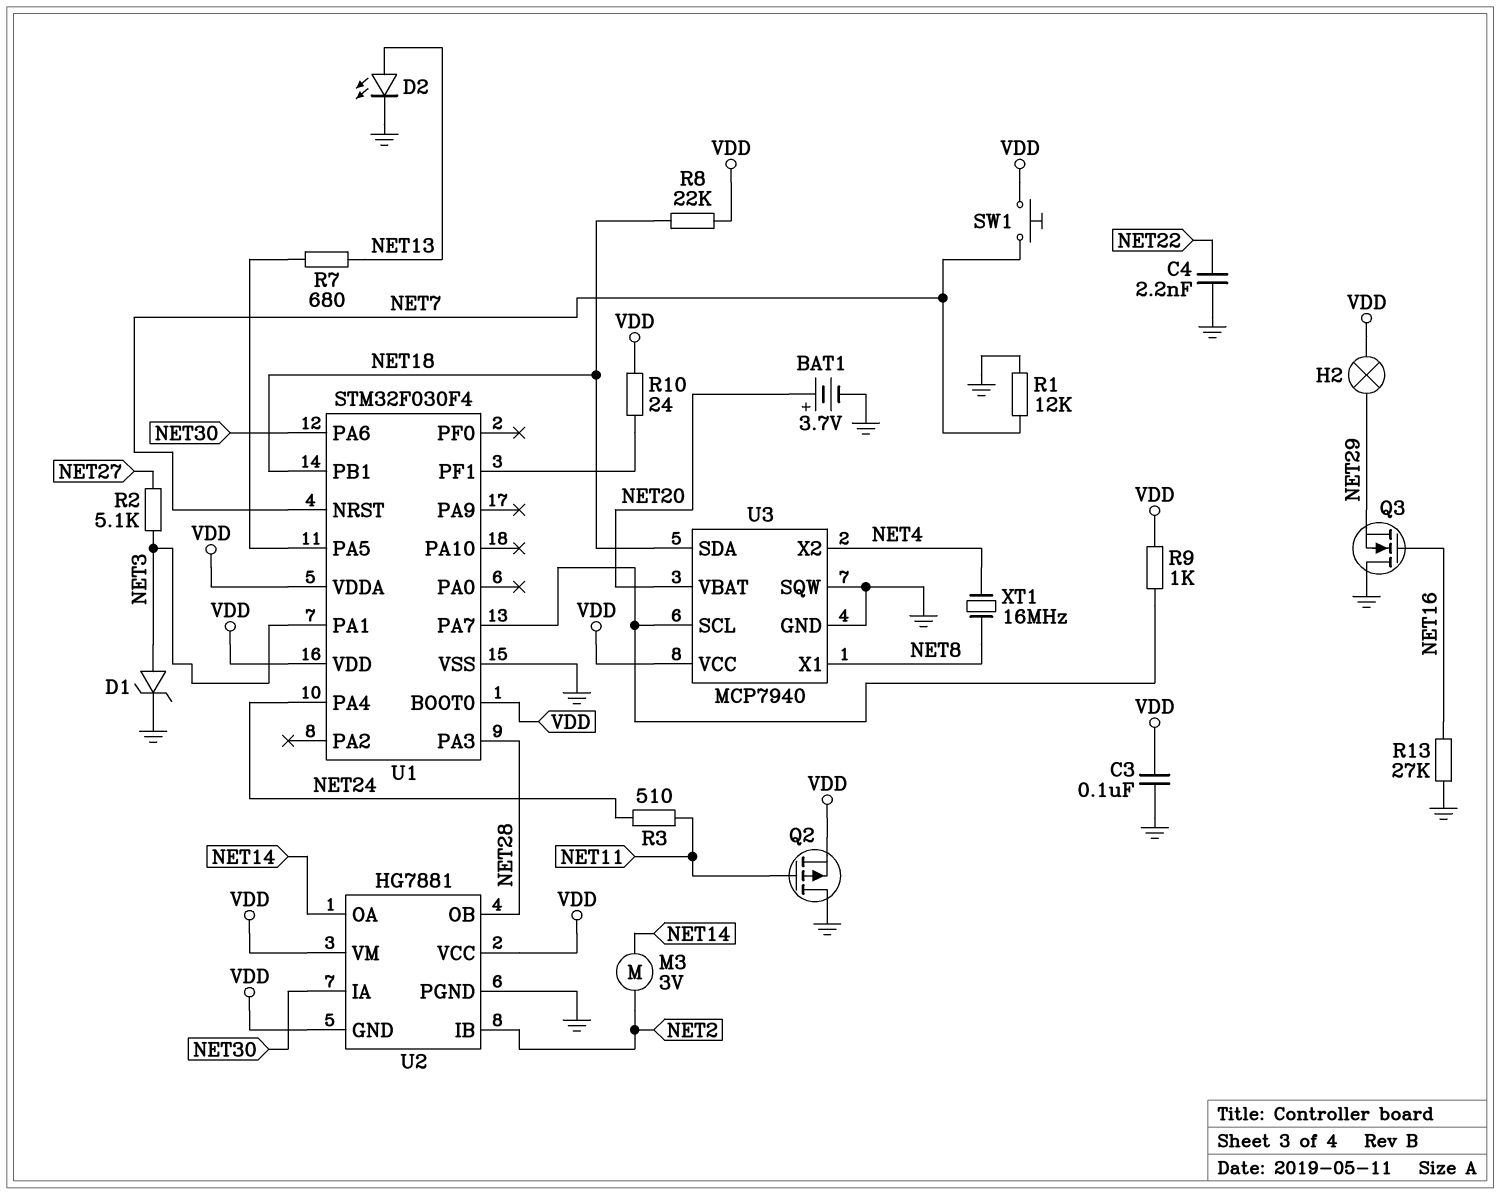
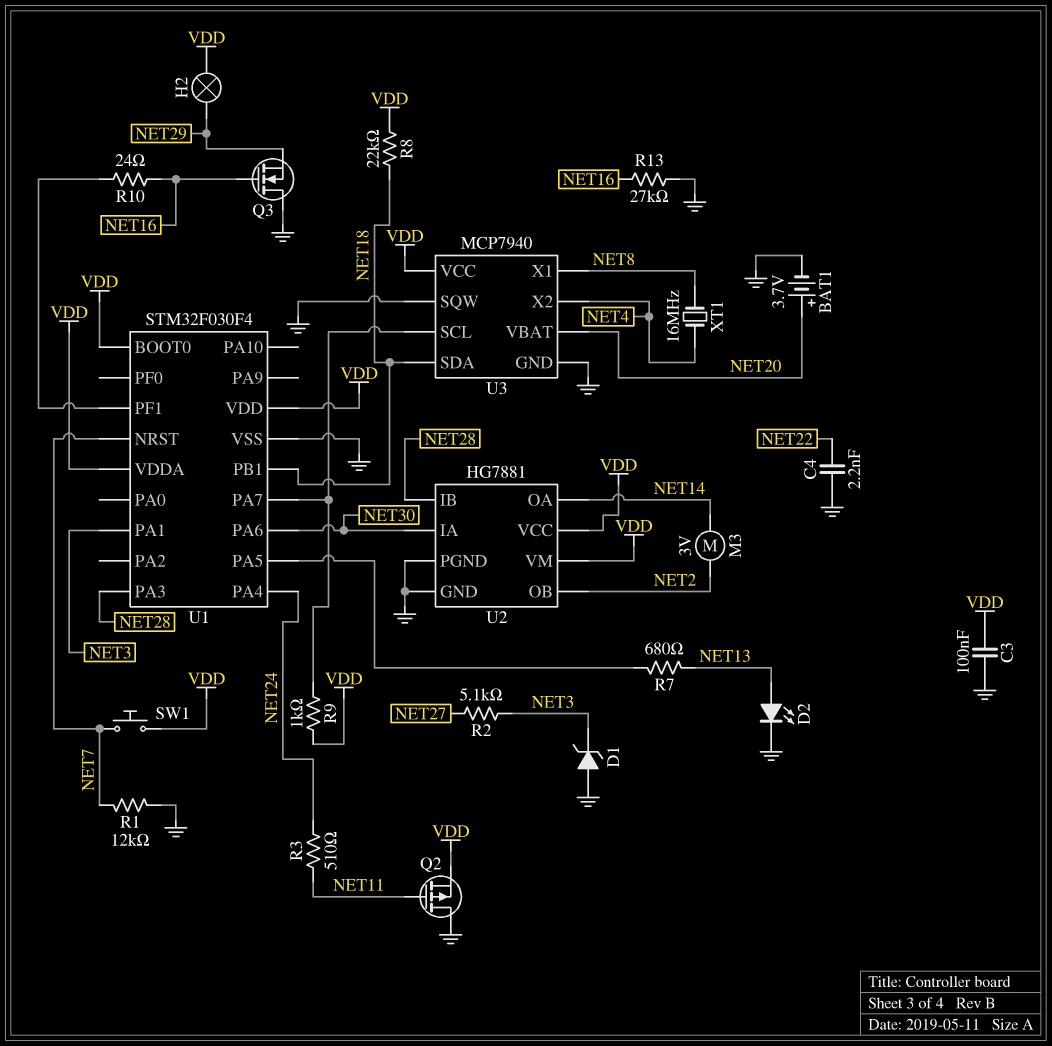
D1: zener (A NET3, K GND) -> zener (A GND, K NET3)
R10: 24 (U1/PF1, VDD) -> 24 (NET16, U1/PF1)
U2 pin GND: VDD -> GND
U2 pin IB: NET2 -> NET28
U2 pin OB: NET28 -> NET2

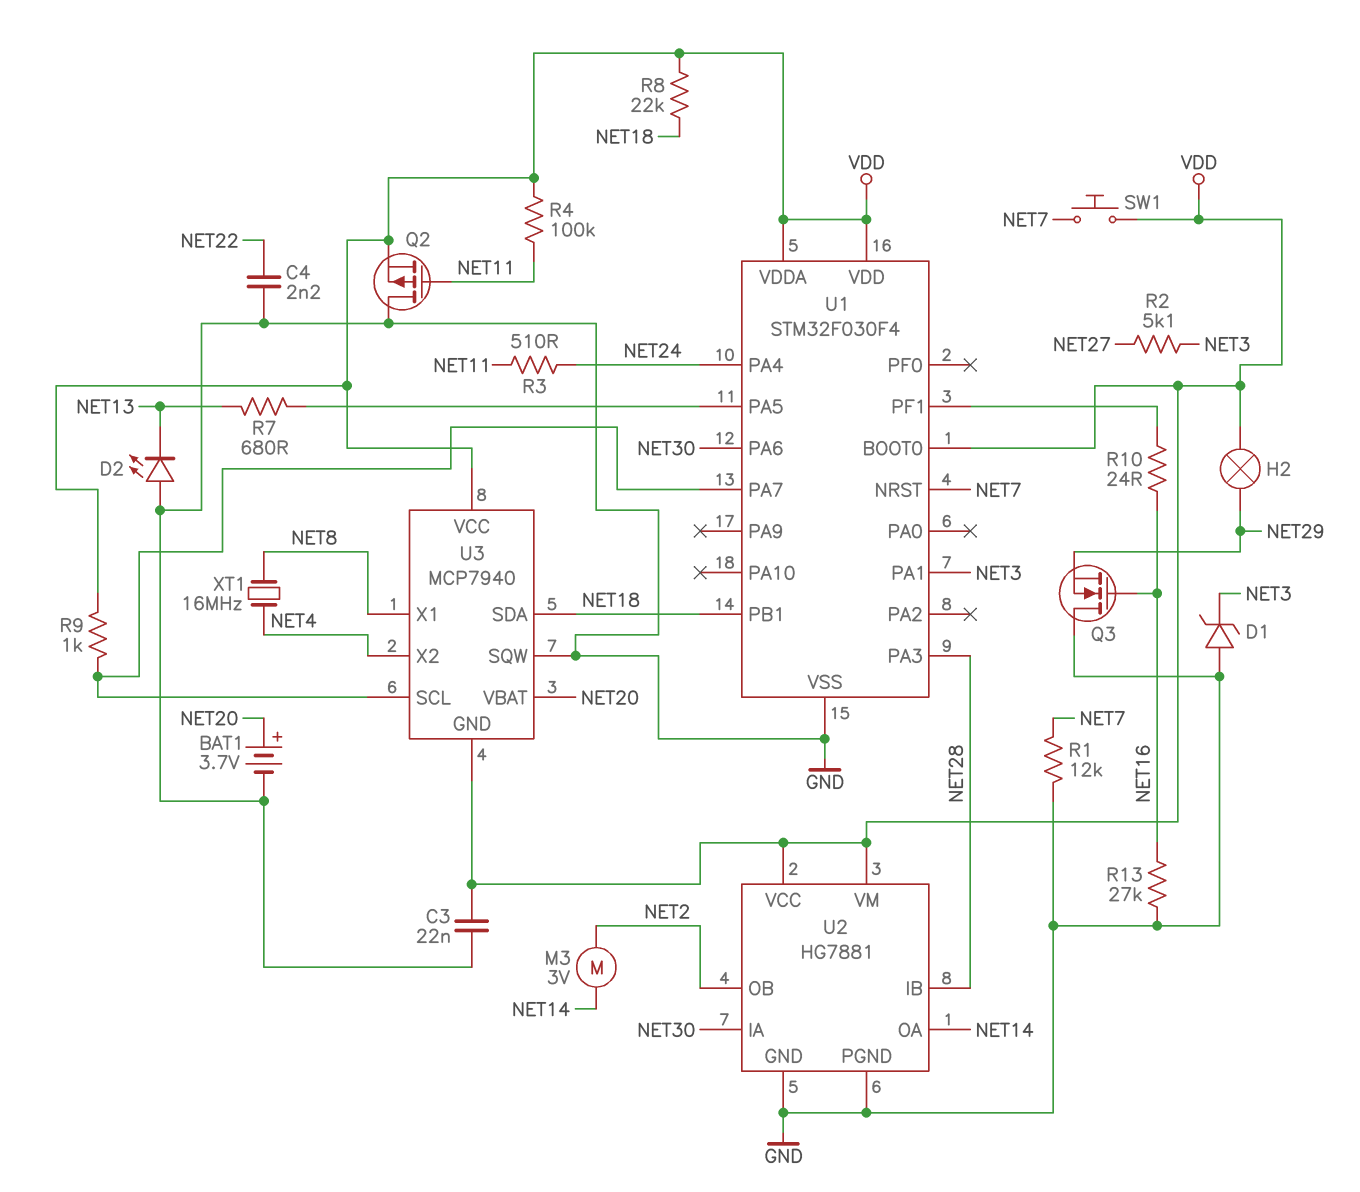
C3: 100nF (GND, VDD) -> 22nF (GND, VDD)
D2: LED (A NET13, K GND) -> LED (A GND, K NET13)
R4: none -> 100k (NET11, VDD)
U3 pin GND: GND -> VDD

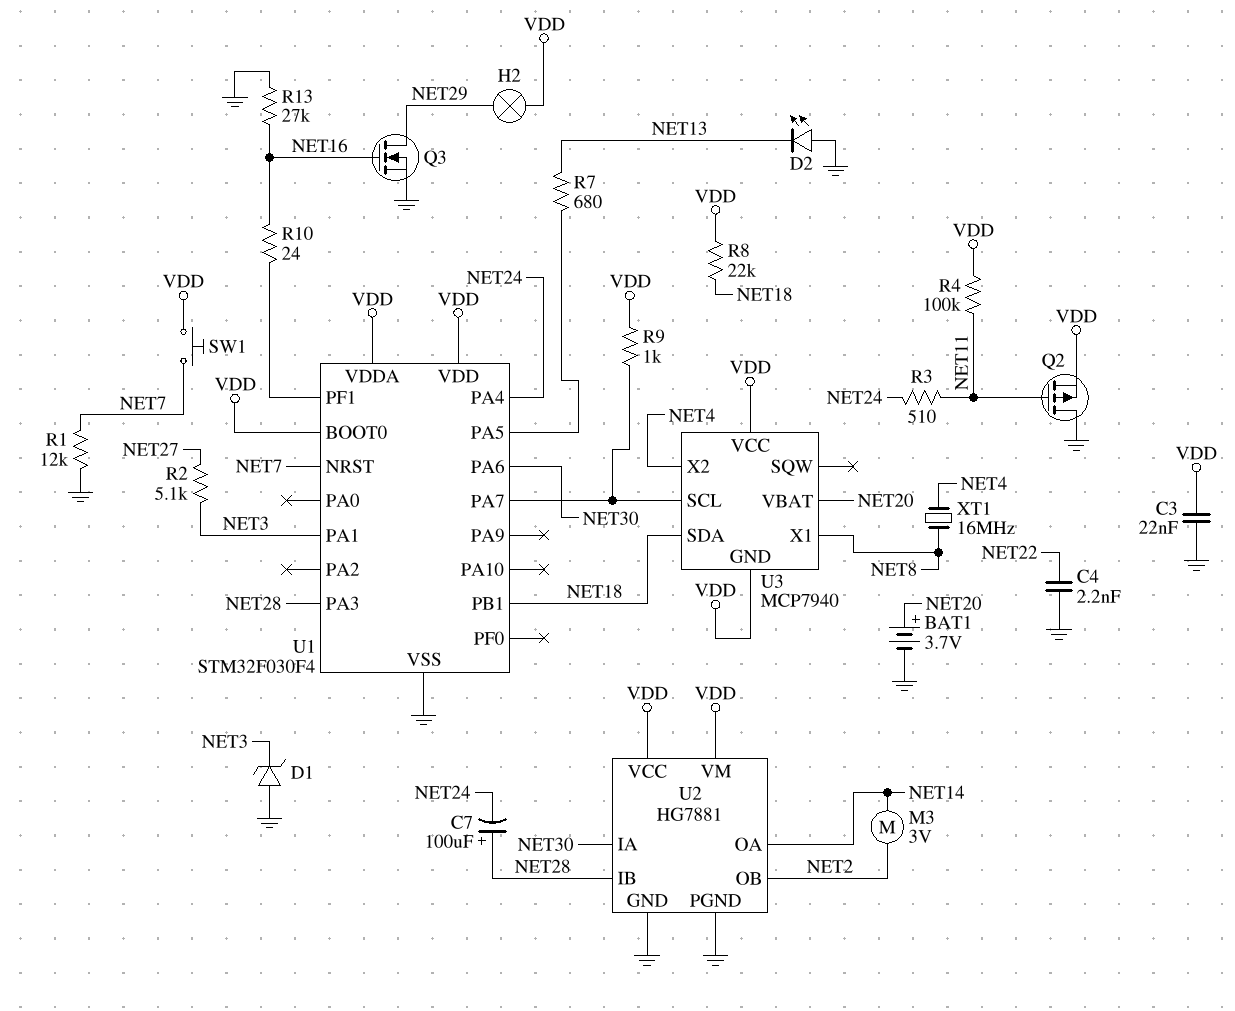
C7: none -> 100uF (plus NET28, minus NET24)
Q3: NMOS (G NET16, D GND, S NET29) -> NMOS (G NET16, D NET29, S GND)
U3 pin SQW: GND -> none

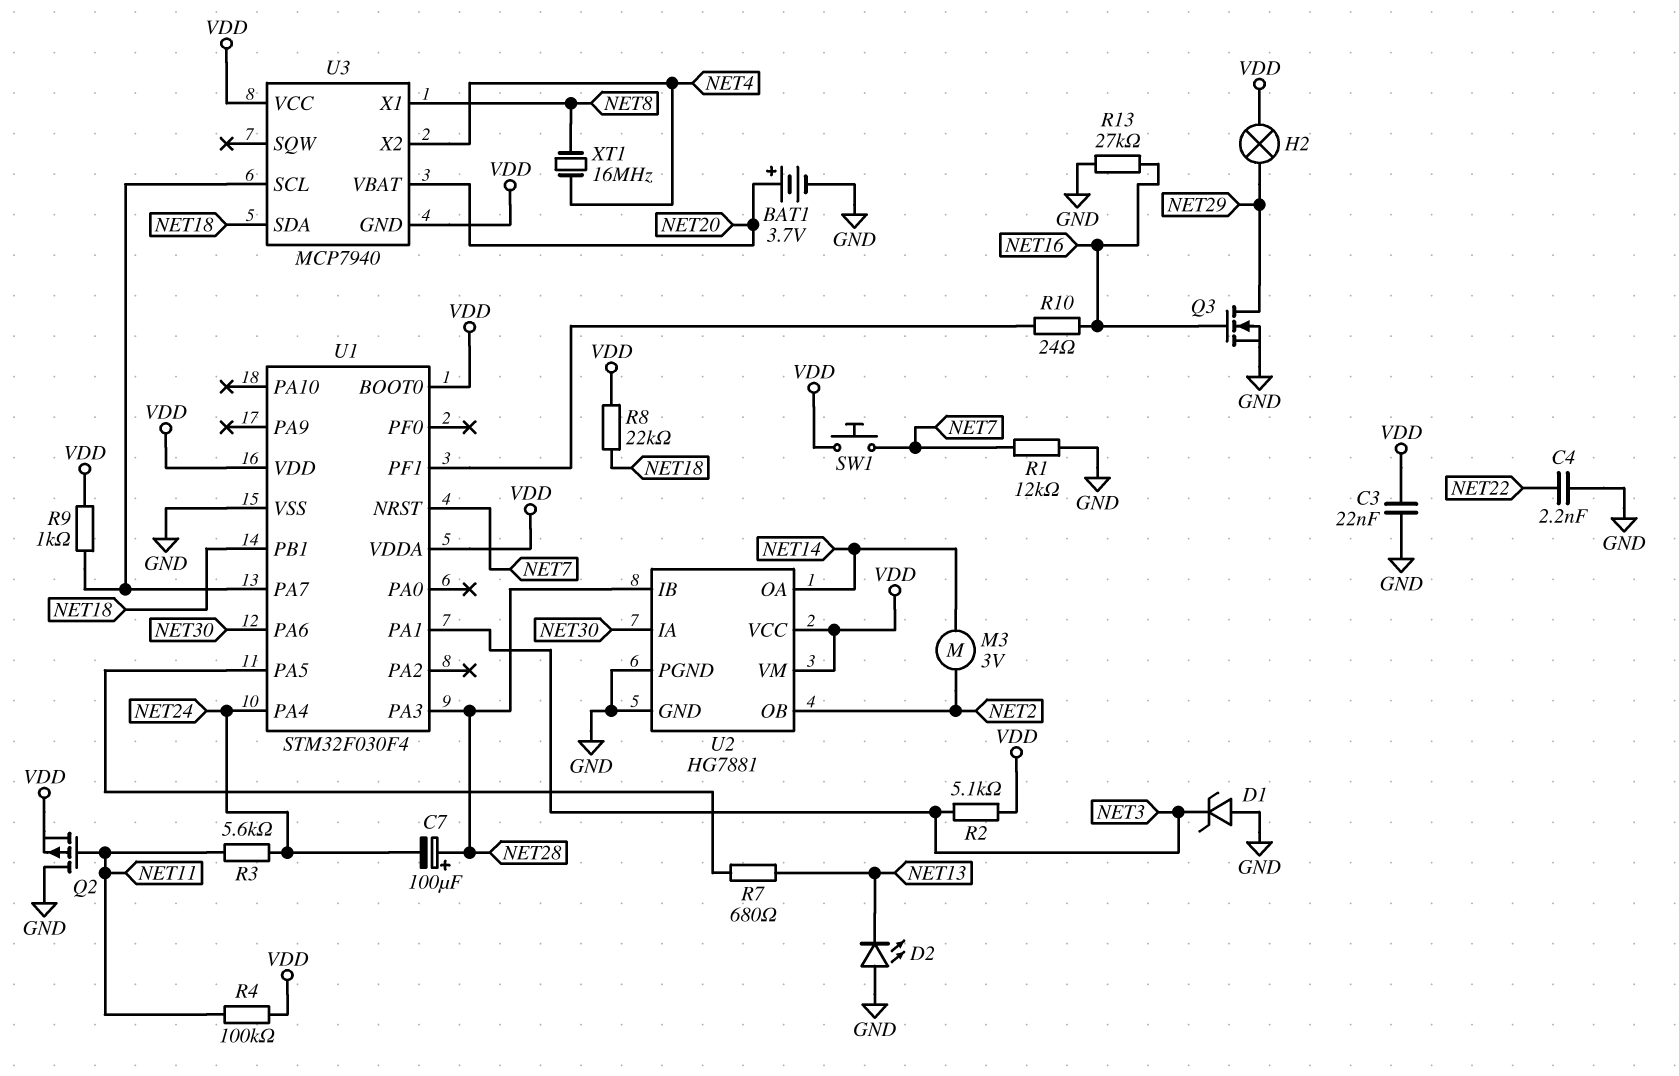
R2: 5.1k (NET3, NET27) -> 5.1k (NET3, VDD)
R3: 510 (NET11, NET24) -> 5.6k (NET11, NET24)

